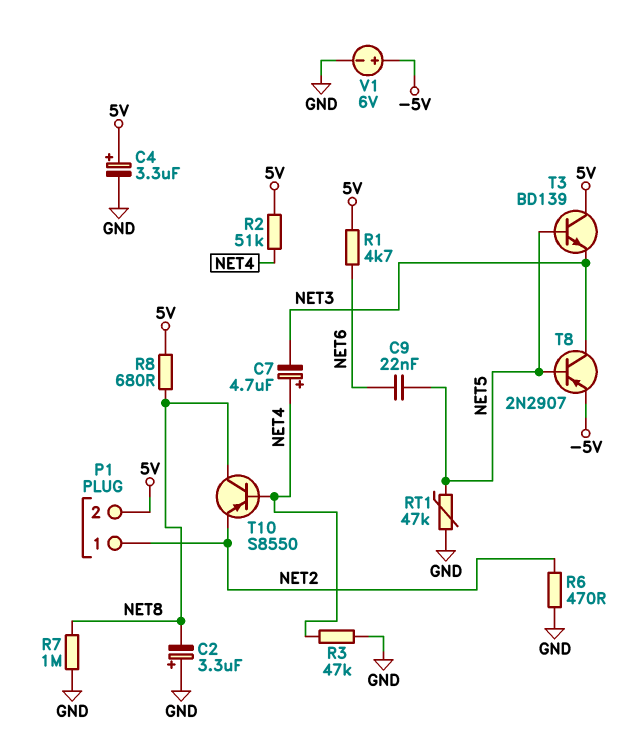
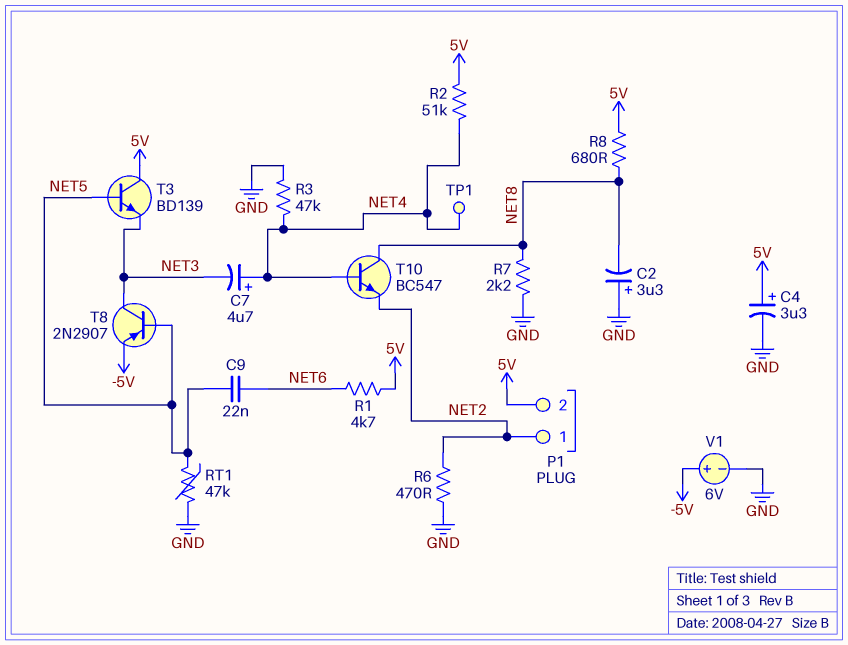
R7: 1M (GND, NET8) -> 2.2k (GND, NET8)
T10: PNP S8550 (B NET4, C NET8, E NET2) -> NPN BC547 (B NET4, C NET8, E NET2)
TP1: none -> test point (NET4)

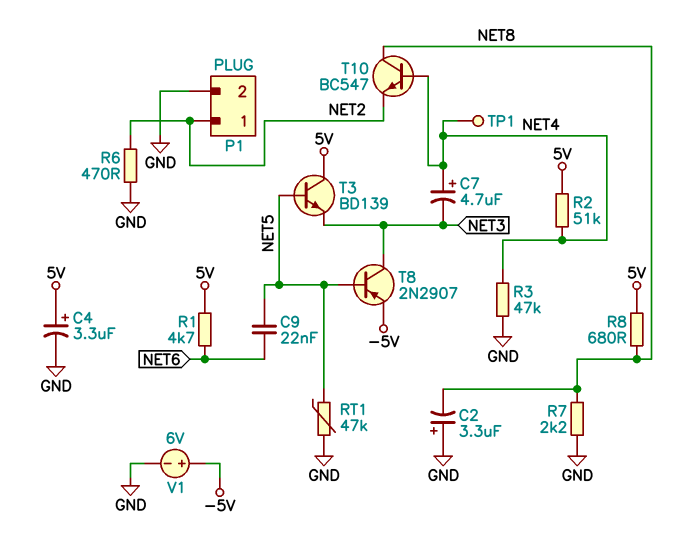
P1 pin 2: 5V -> GND

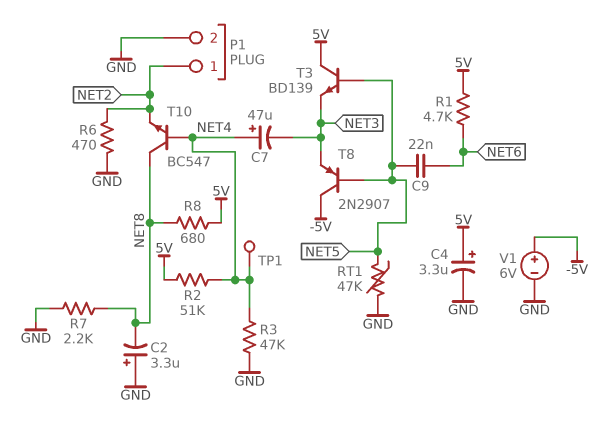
C7: 4.7uF (plus NET4, minus NET3) -> 47uF (plus NET4, minus NET3)
T8: PNP 2N2907 (B NET5, C NET3, E -5V) -> PNP 2N2907 (B NET5, C -5V, E NET3)

